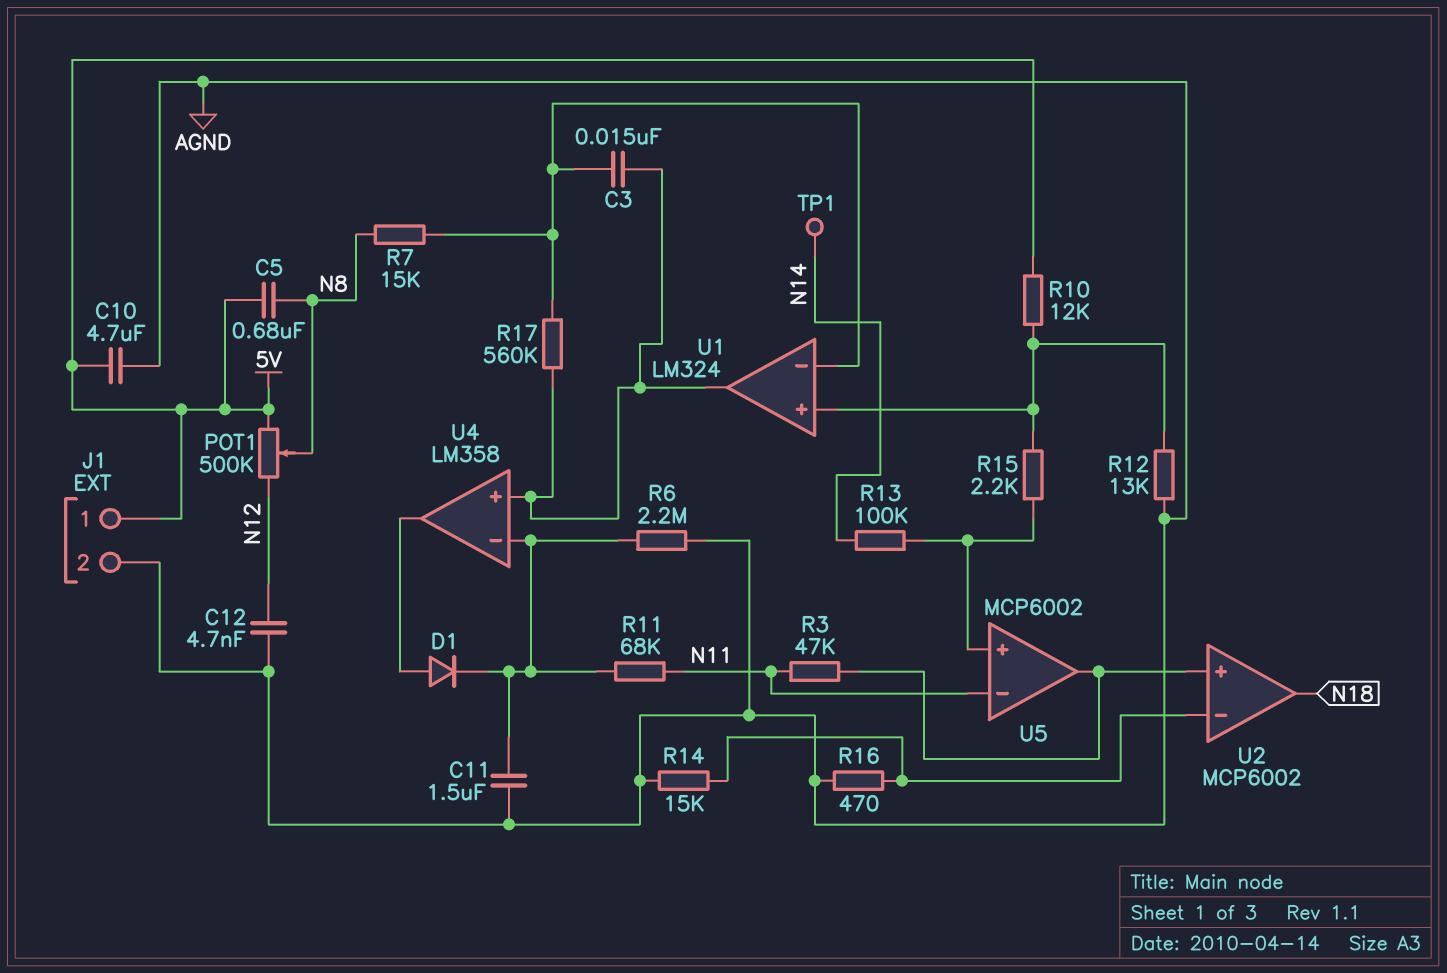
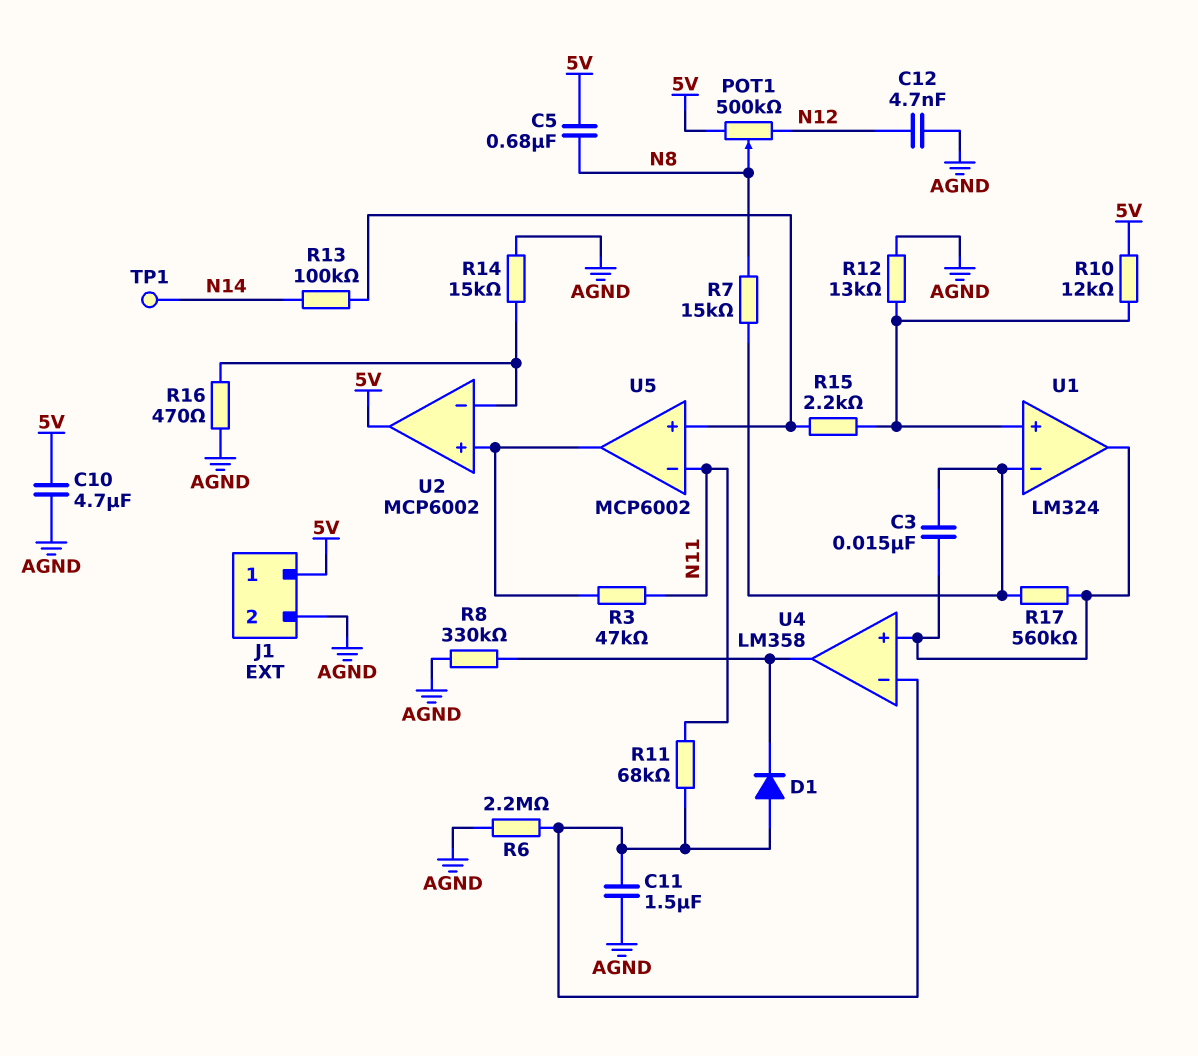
D1: diode (A U4/out, K U4/in-) -> diode (A U4/in-, K U4/out)
R8: none -> 330k (AGND, U4/out)
U2 pin out: N18 -> 5V

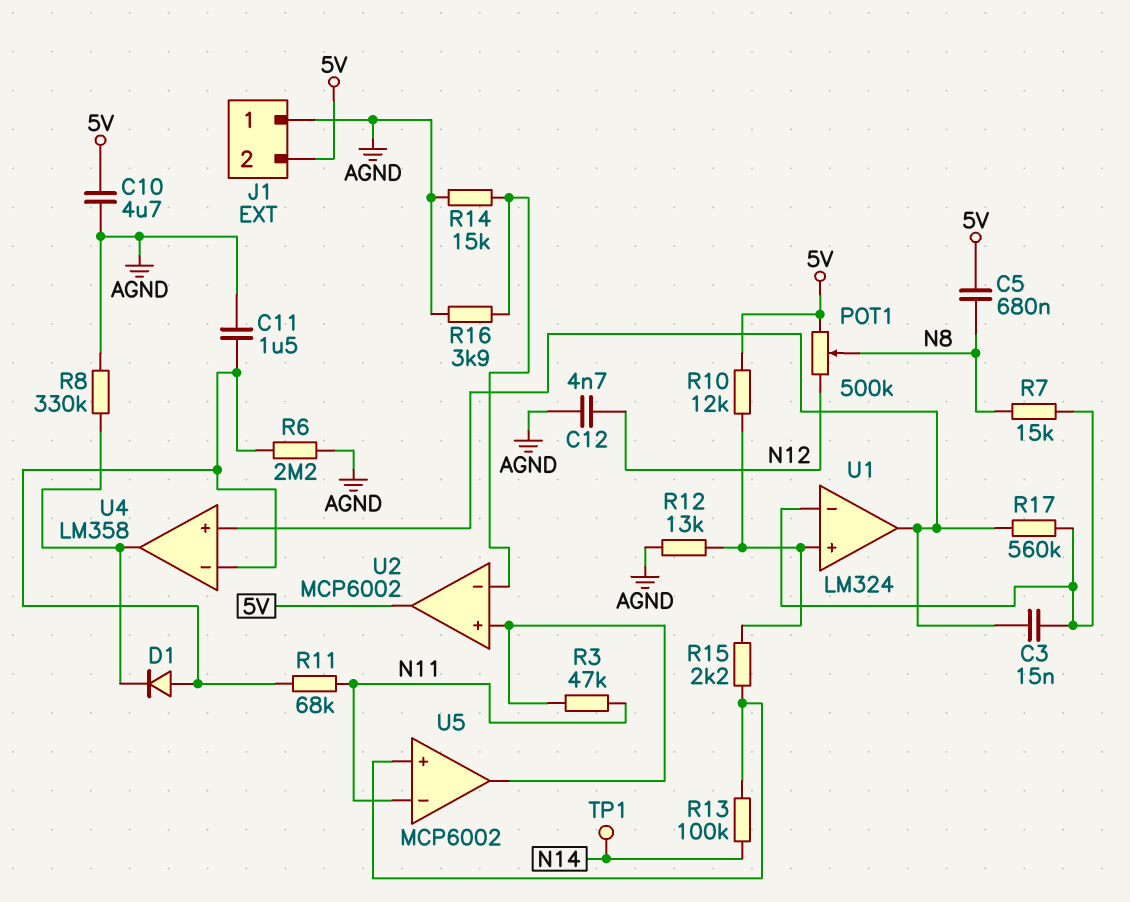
J1 pin 1: 5V -> AGND
J1 pin 2: AGND -> 5V
R16: 470 (AGND, U2/in-) -> 3.9k (AGND, U2/in-)

